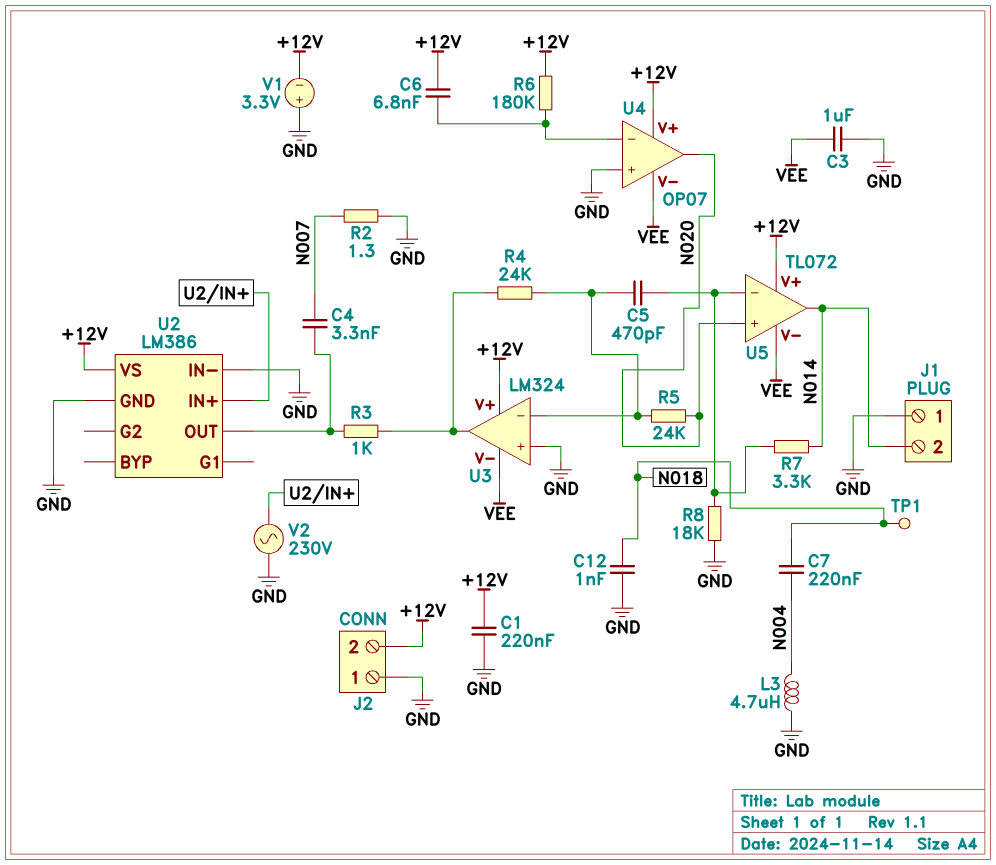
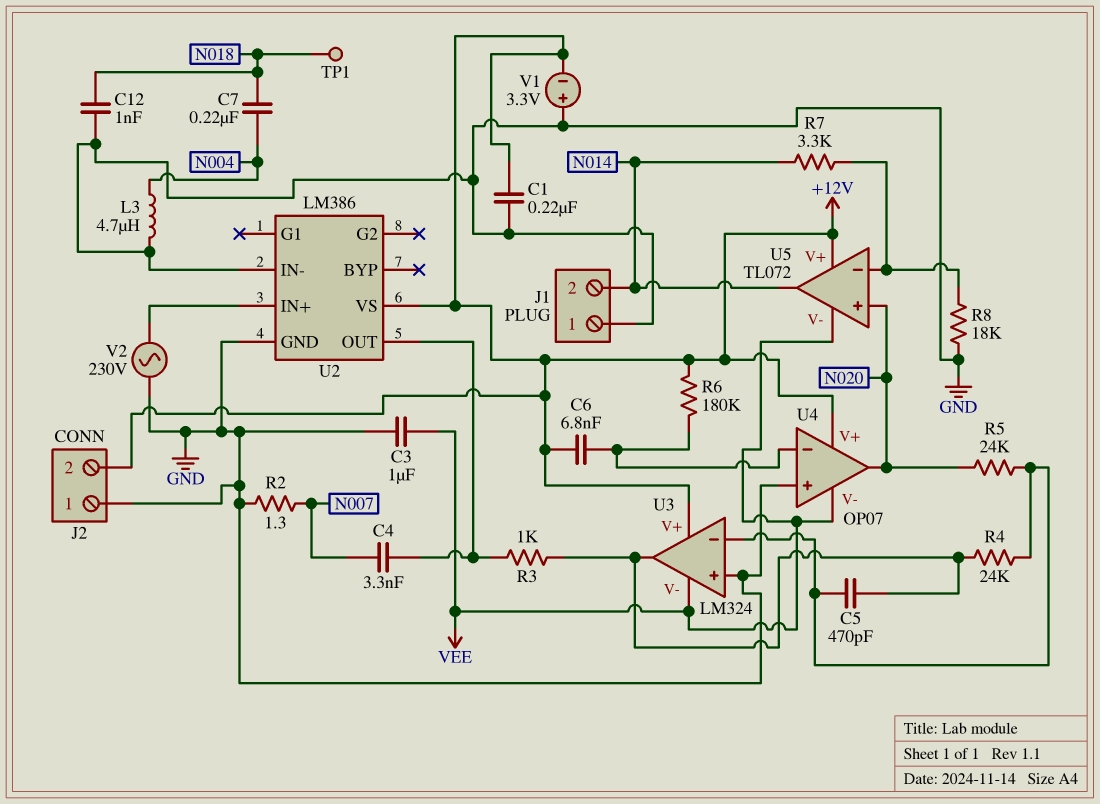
C5: 470pF (U3/in-, U5/in-) -> 470pF (U3/in-, U3/out)

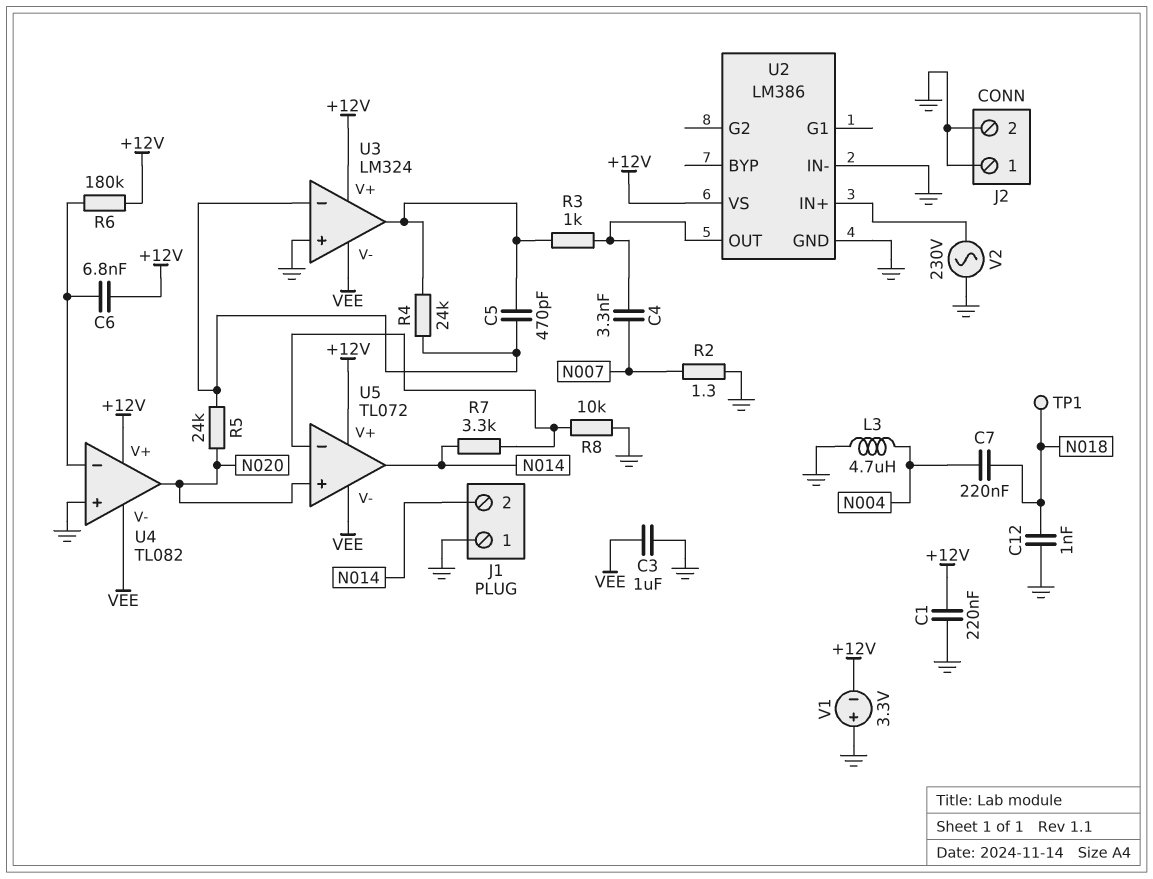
J2 pin 2: +12V -> GND
R8: 18k (GND, U5/in-) -> 10k (GND, U5/in-)
U4: OP07 -> TL082

